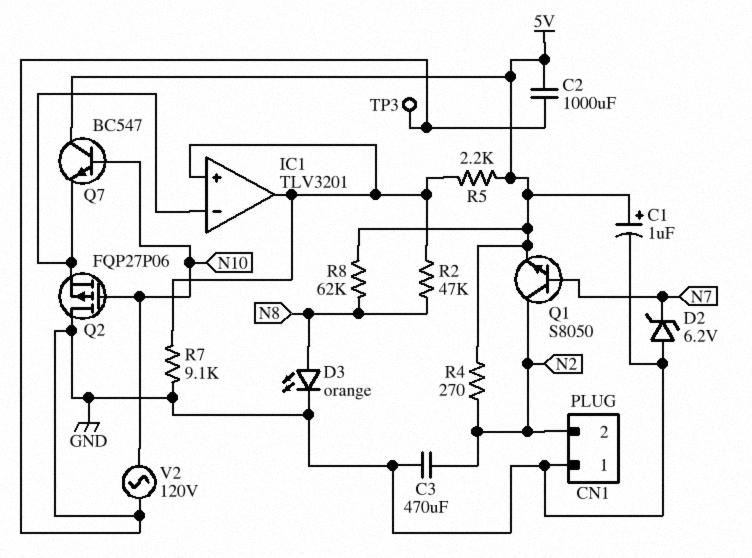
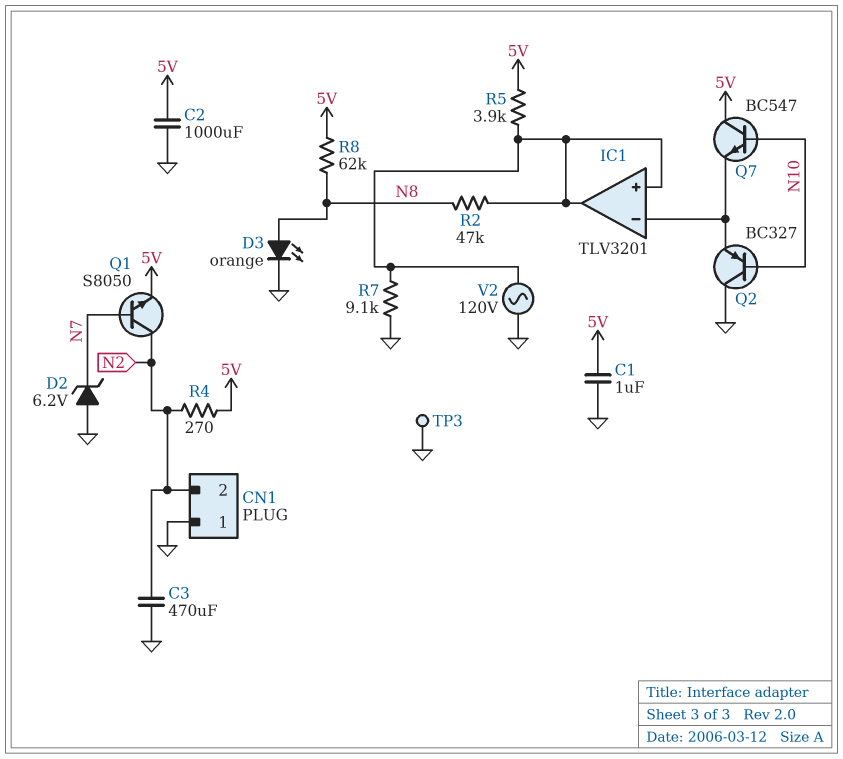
C1: 1uF (plus 5V, minus GND) -> 1uF (5V, GND)
Q2: PMOS FQP27P06 (G N10, D GND, S IC1/in-) -> PNP BC327 (B N10, C GND, E IC1/in-)
R5: 2.2k (5V, IC1/in+) -> 3.9k (5V, IC1/in+)
V2: AC 120V (GND, N10) -> AC 120V (GND, IC1/in+)

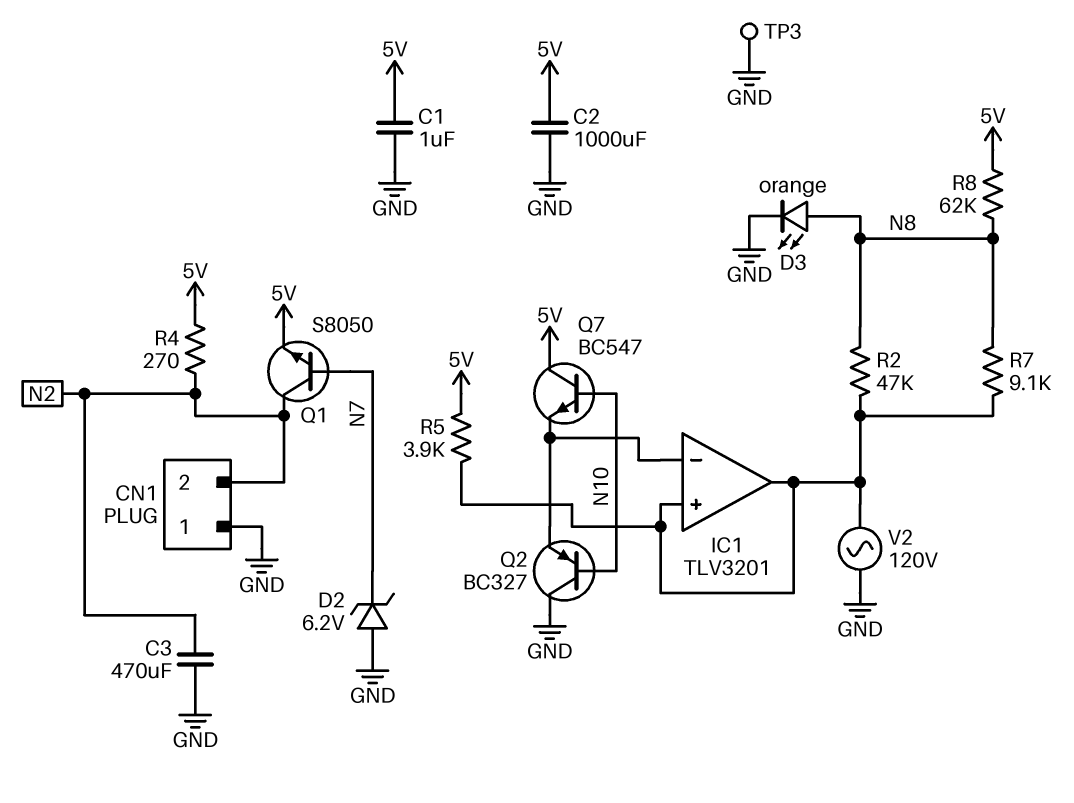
R7: 9.1k (GND, IC1/in+) -> 9.1k (IC1/in+, N8)

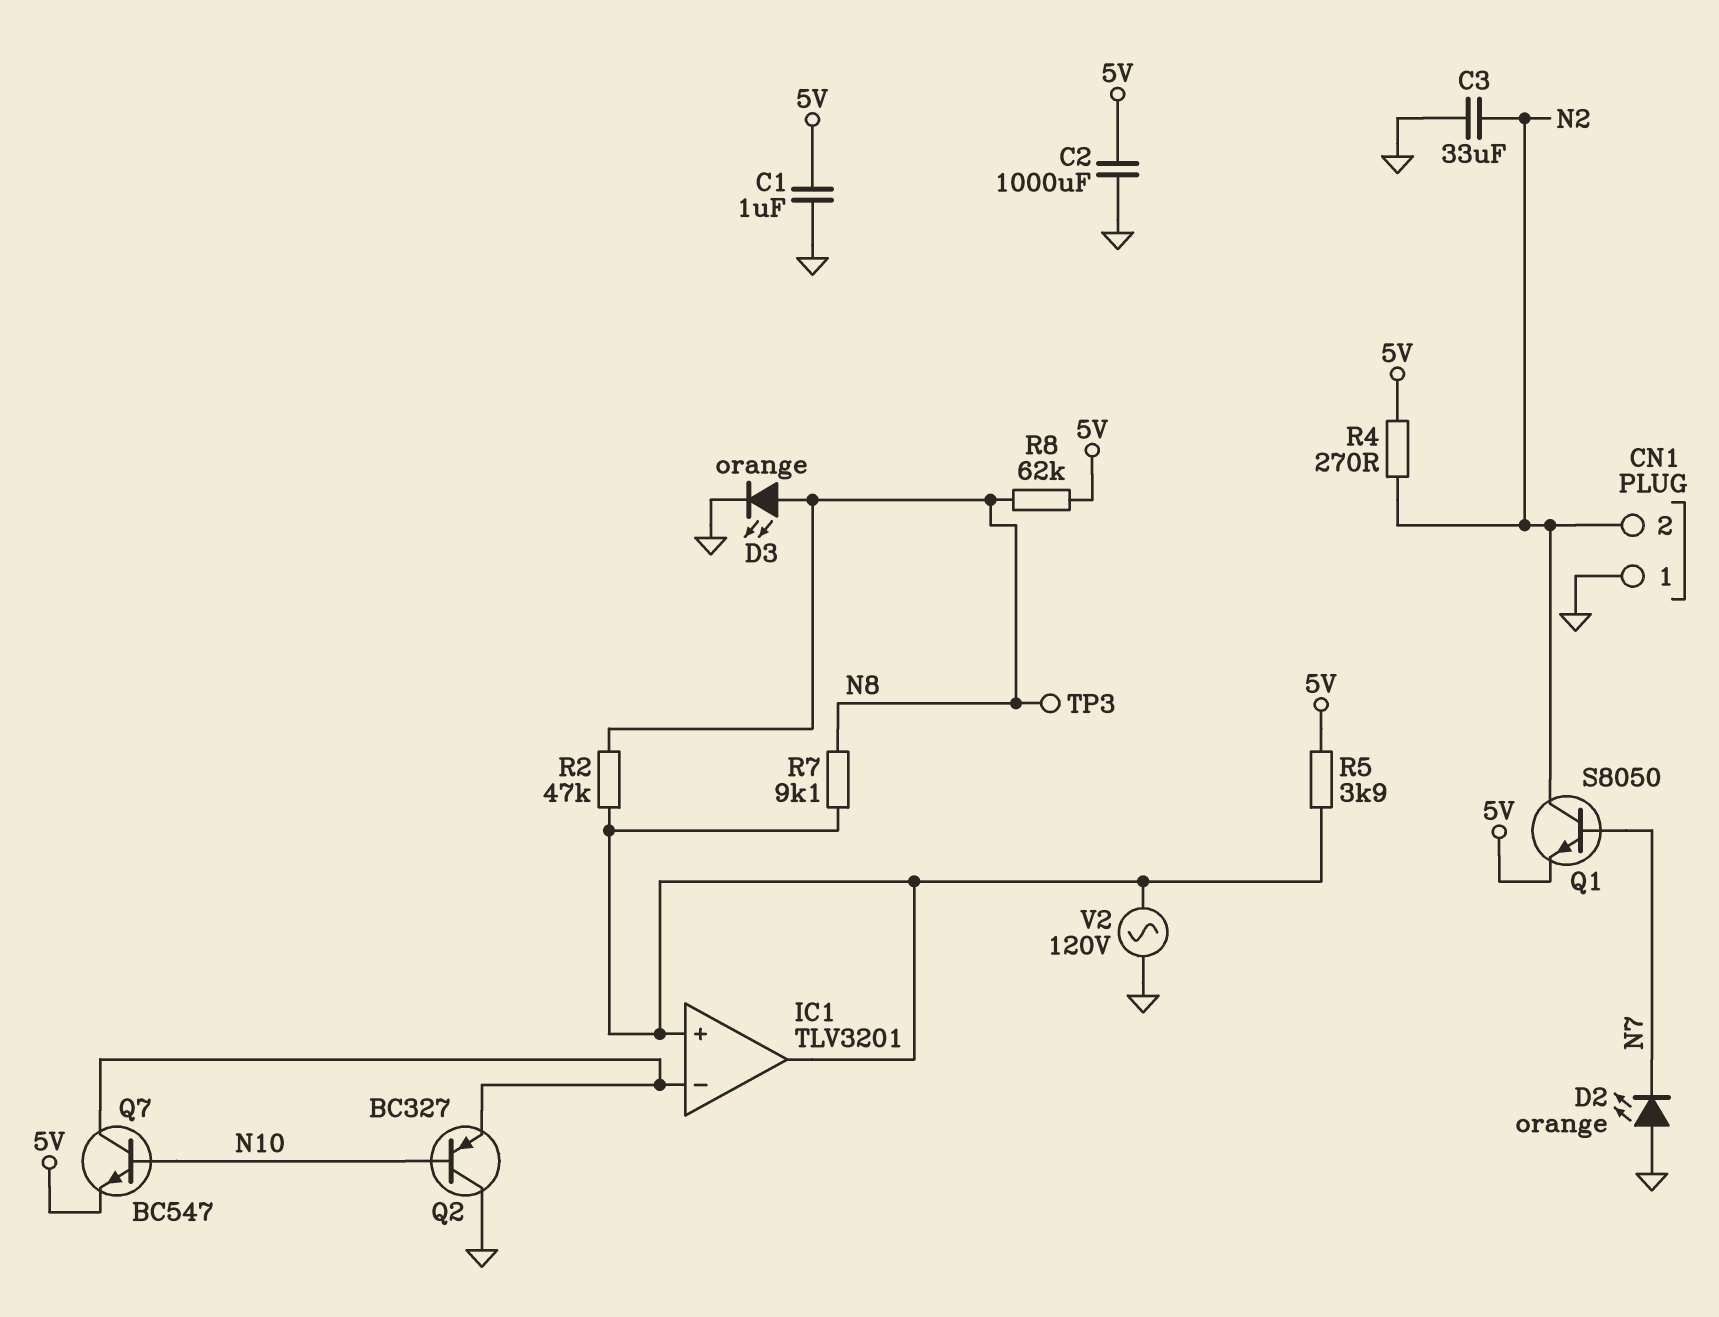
C3: 470uF (GND, N2) -> 33uF (GND, N2)
D2: zener 6.2V (A GND, K N7) -> LED orange (A GND, K N7)
Q7: NPN BC547 (B N10, C 5V, E IC1/in-) -> NPN BC547 (B N10, C IC1/in-, E 5V)
TP3: test point (GND) -> test point (N8)

